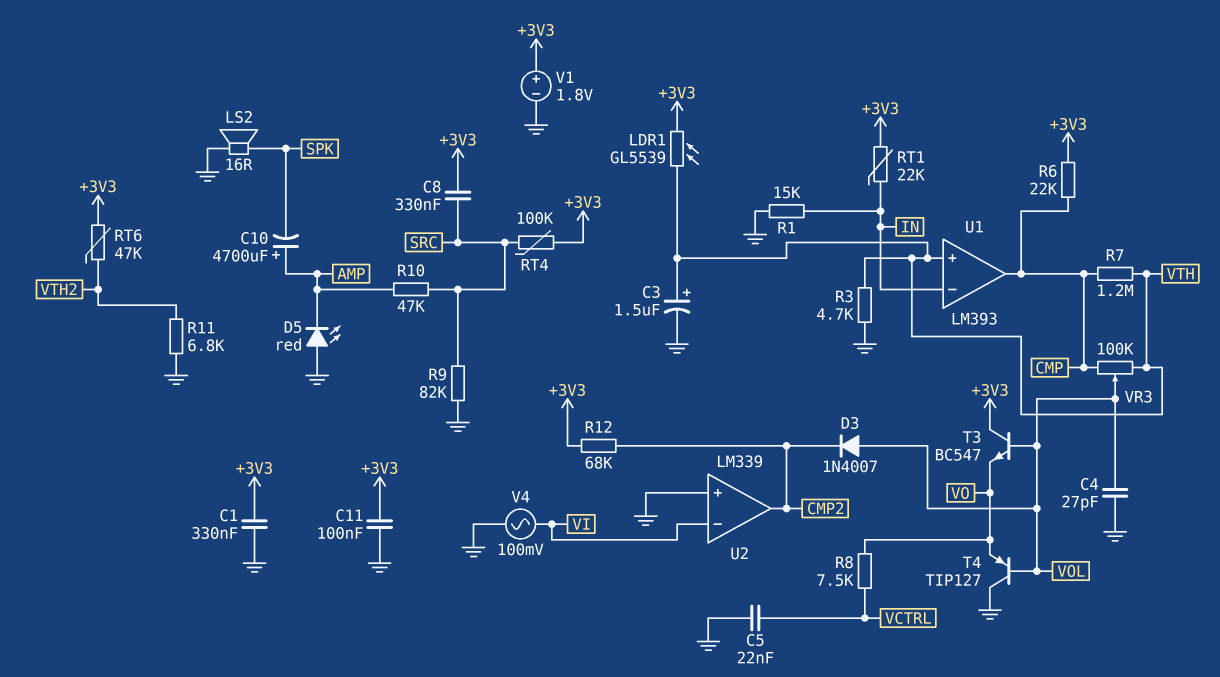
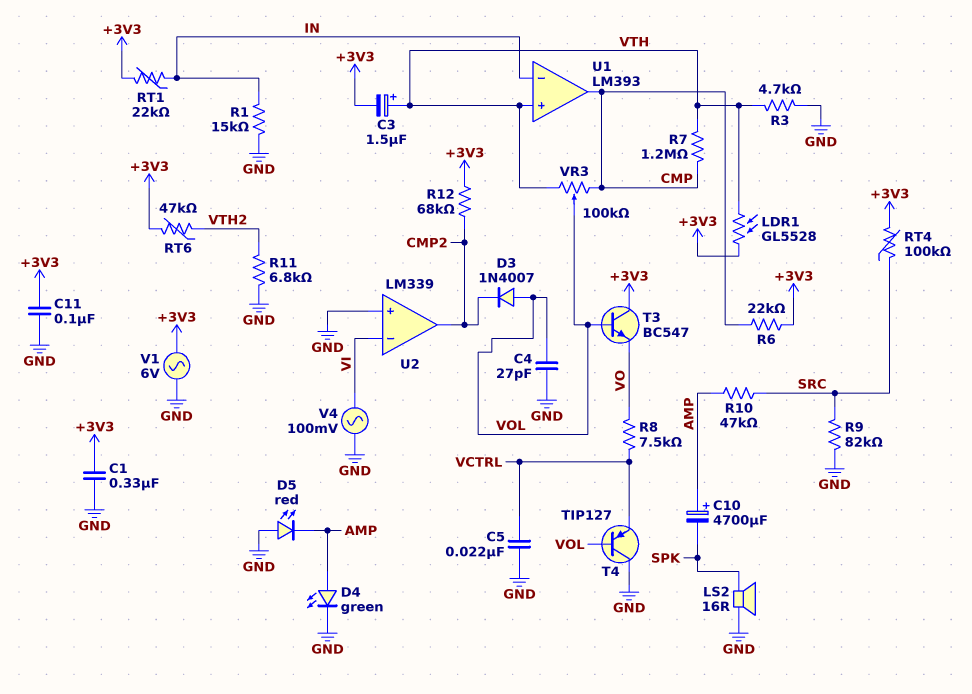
C3: 1.5uF (plus VTH, minus GND) -> 1.5uF (plus VTH, minus +3V3)
C8: 330nF (+3V3, SRC) -> none
D4: none -> LED green (A AMP, K GND)
LDR1: GL5539 (+3V3, VTH) -> GL5528 (+3V3, VTH)
T4: PNP TIP127 (B VOL, C GND, E VO) -> PNP TIP127 (B VOL, C GND, E VCTRL)
V1: 1.8V (plus +3V3, minus GND) -> AC 6V (+3V3, GND)

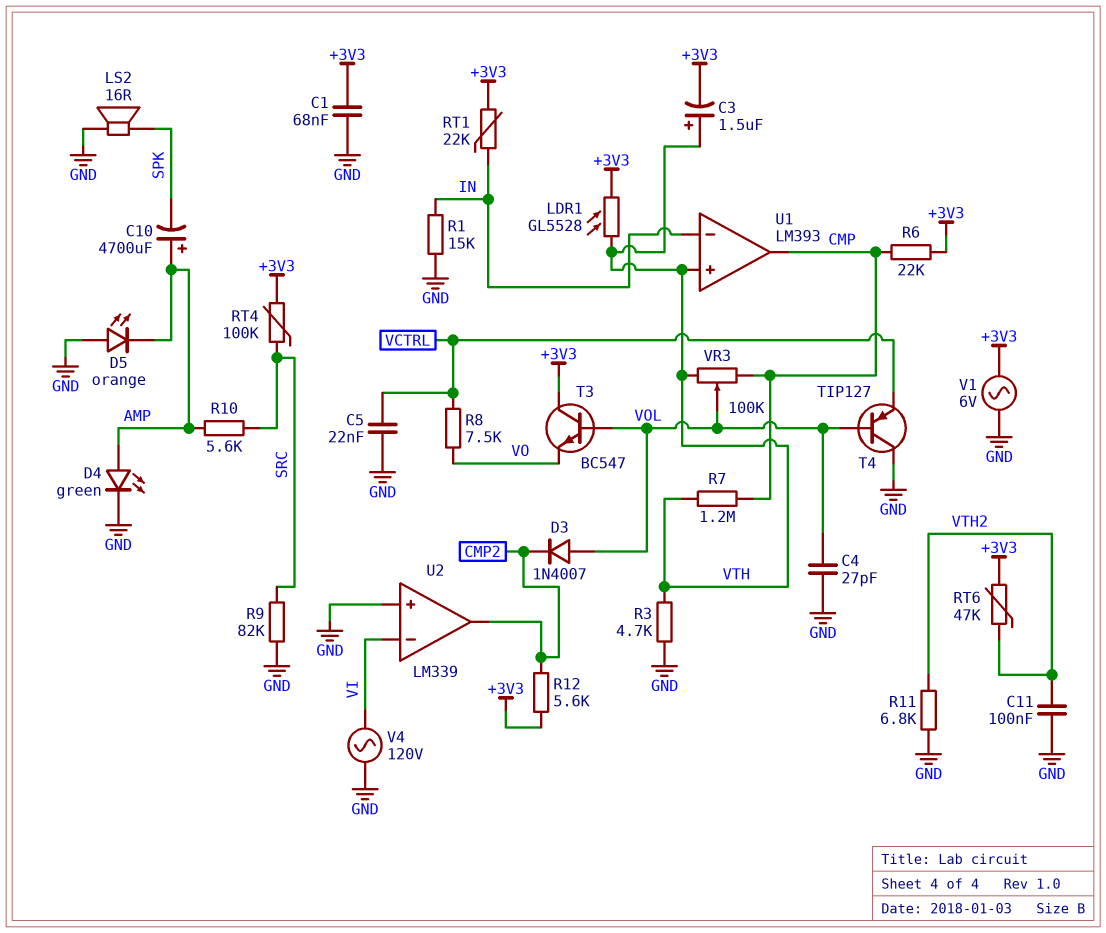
C1: 330nF (+3V3, GND) -> 68nF (+3V3, GND)
C11: 100nF (+3V3, GND) -> 100nF (GND, VTH2)
D5: LED red (A GND, K AMP) -> LED orange (A GND, K AMP)
R10: 47k (AMP, SRC) -> 5.6k (AMP, SRC)
R12: 68k (+3V3, CMP2) -> 5.6k (+3V3, CMP2)
V4: AC 100mV (GND, VI) -> AC 120V (GND, VI)

